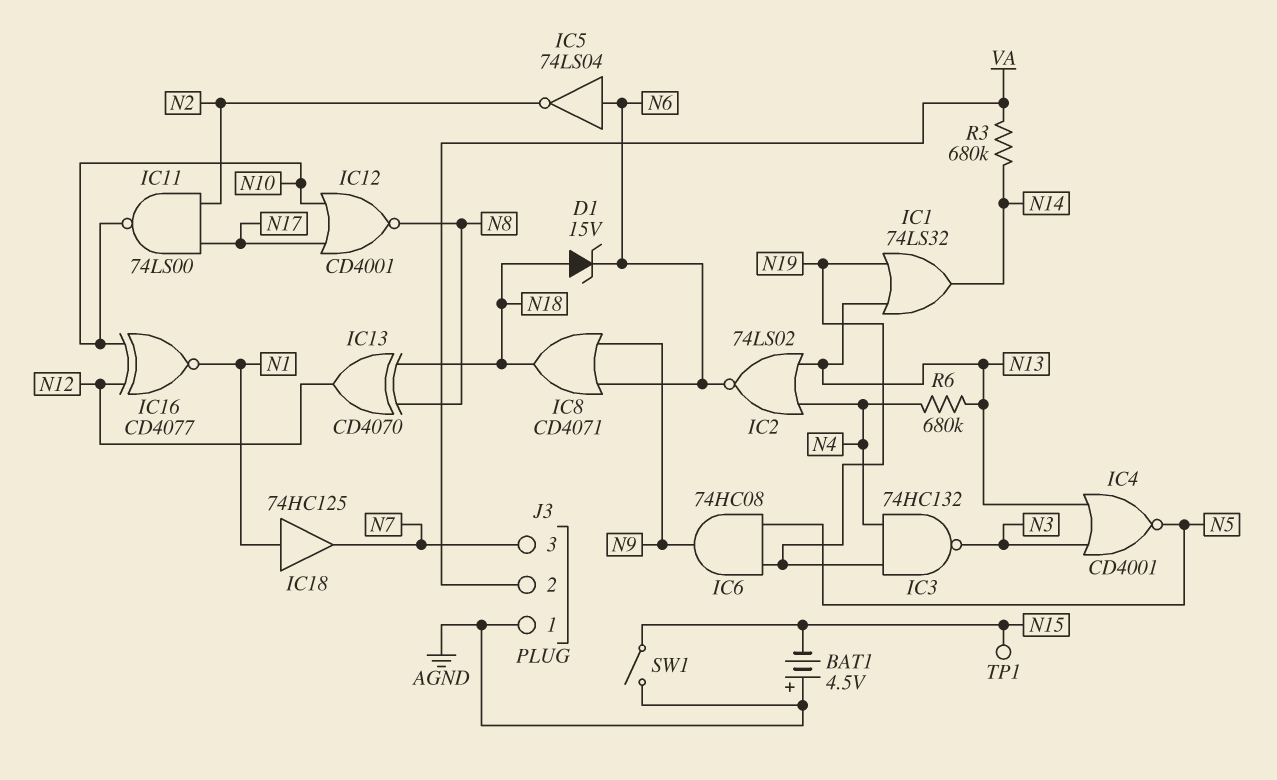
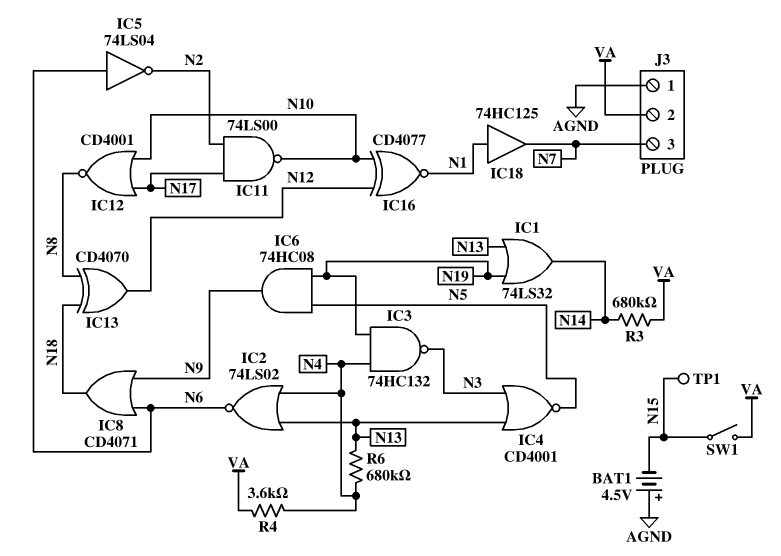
D1: zener 15V (A N18, K N6) -> none
R4: none -> 3.6k (N4, VA)
SW1: switch (AGND, N15) -> switch (N15, VA)

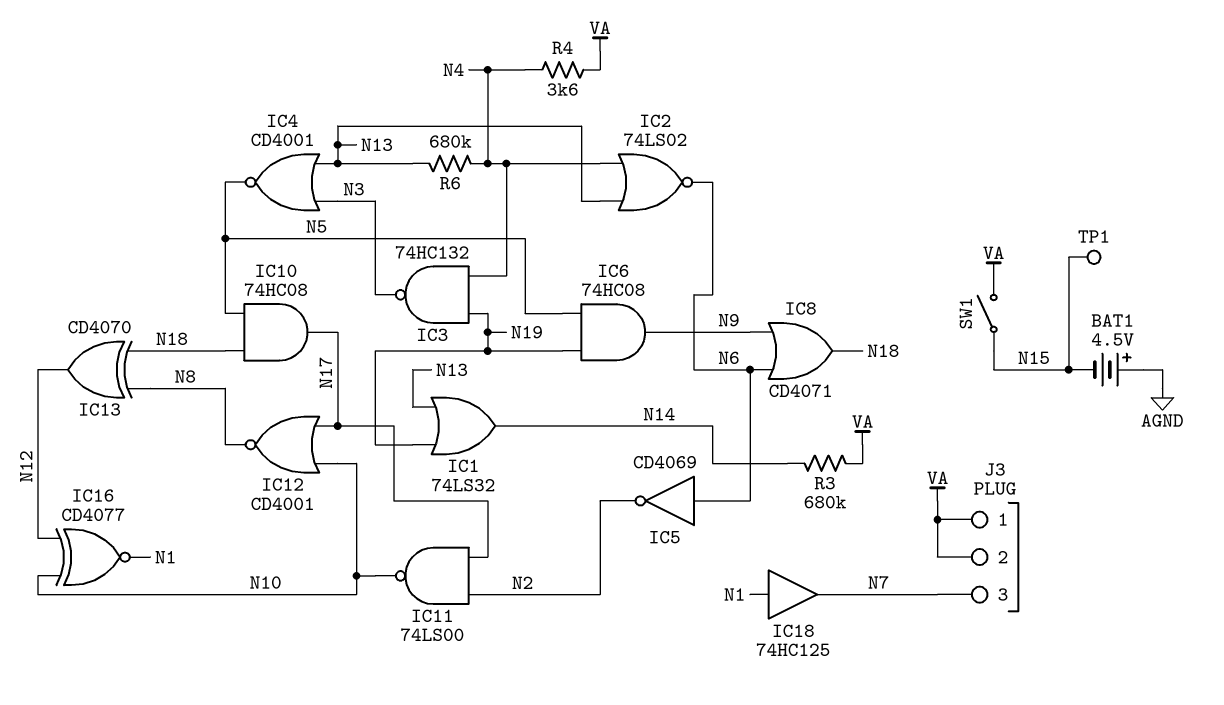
IC5: NOT 74LS04 (in N6, out N2) -> NOT CD4069 (in N6, out N2)
IC10: none -> AND 74HC08 (in N5, in N18, out N17)
J3 pin 1: AGND -> VA

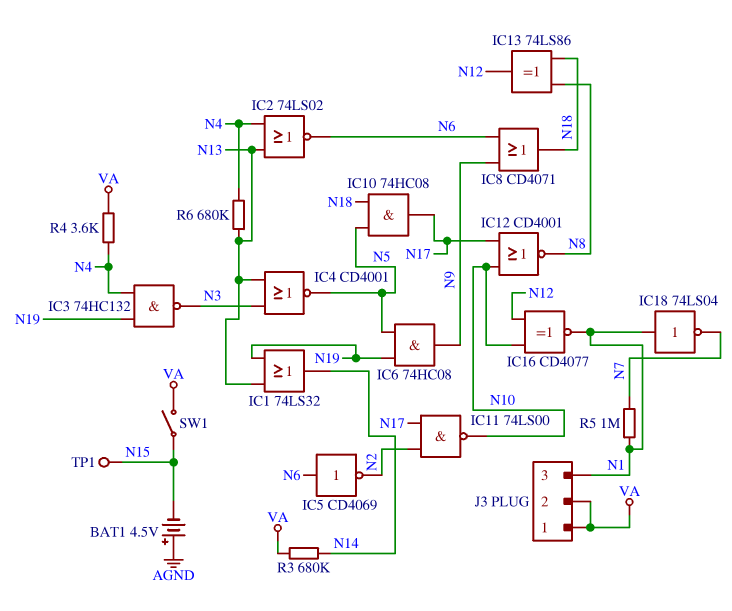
IC13: XOR CD4070 (in N8, in N18, out N12) -> XOR 74LS86 (in N8, in N18, out N12)
IC18: buffer 74HC125 (in N1, out N7) -> NOT 74LS04 (in N1, out N7)
J3 pin 3: N7 -> N1
R5: none -> 1M (N1, N7)

